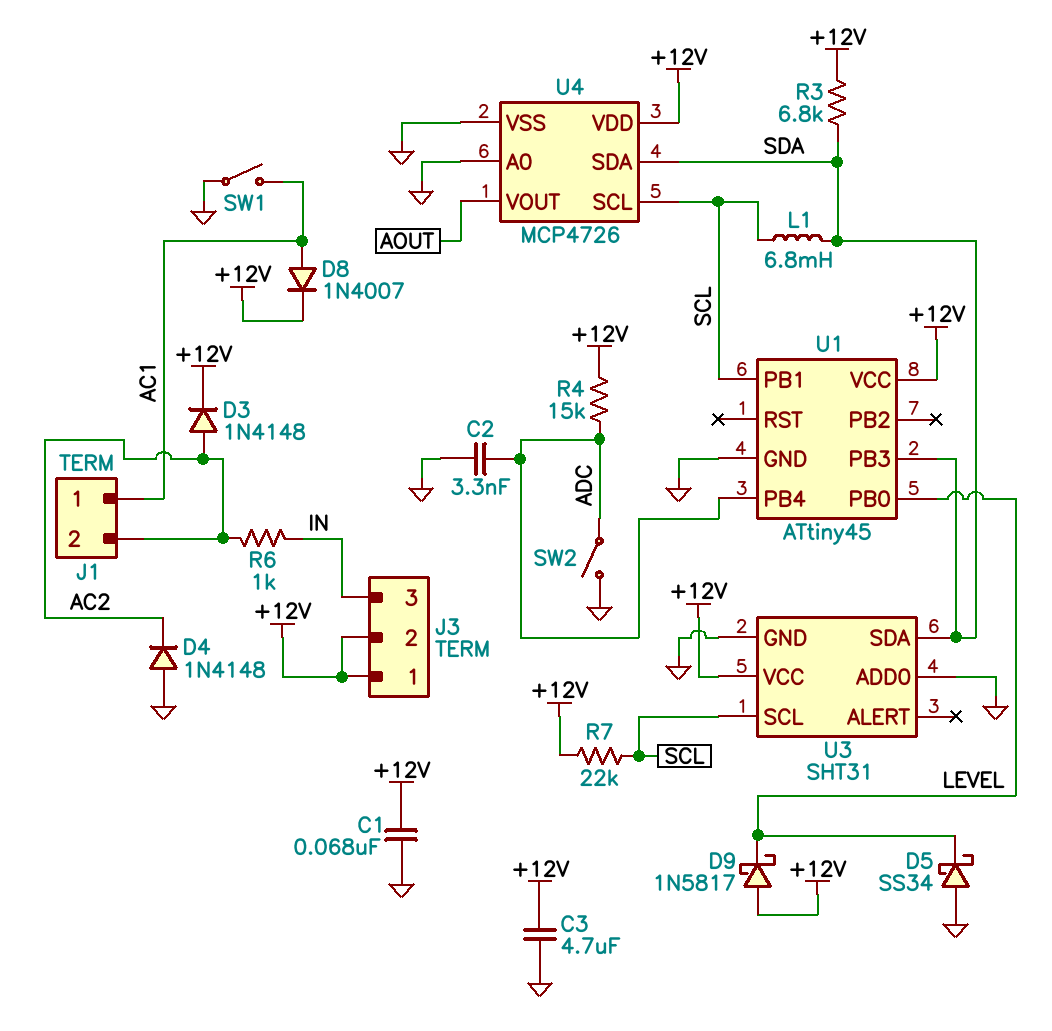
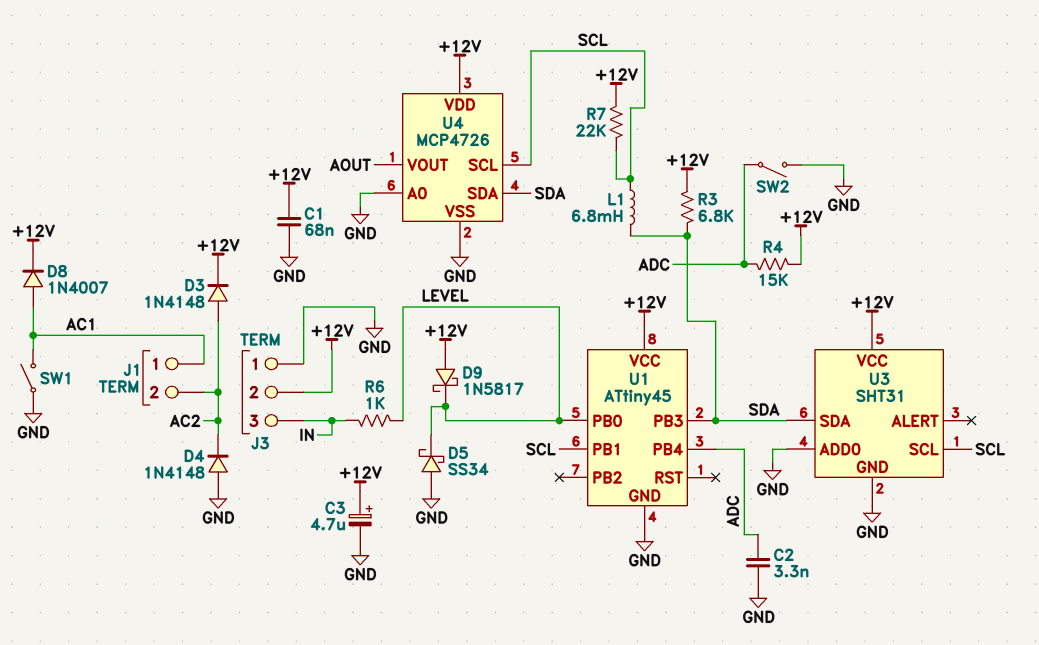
C3: 4.7uF (+12V, GND) -> 4.7uF (plus +12V, minus GND)
J3 pin 1: +12V -> GND
R6: 1k (AC2, IN) -> 1k (IN, LEVEL)

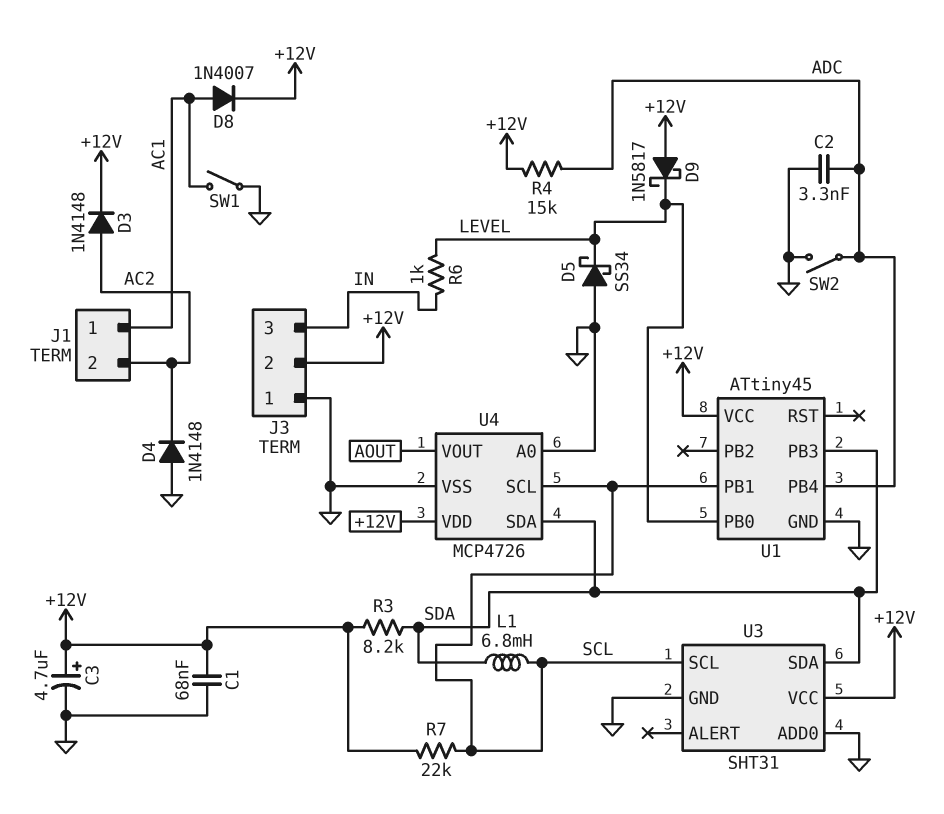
R3: 6.8k (+12V, SDA) -> 8.2k (+12V, SDA)

